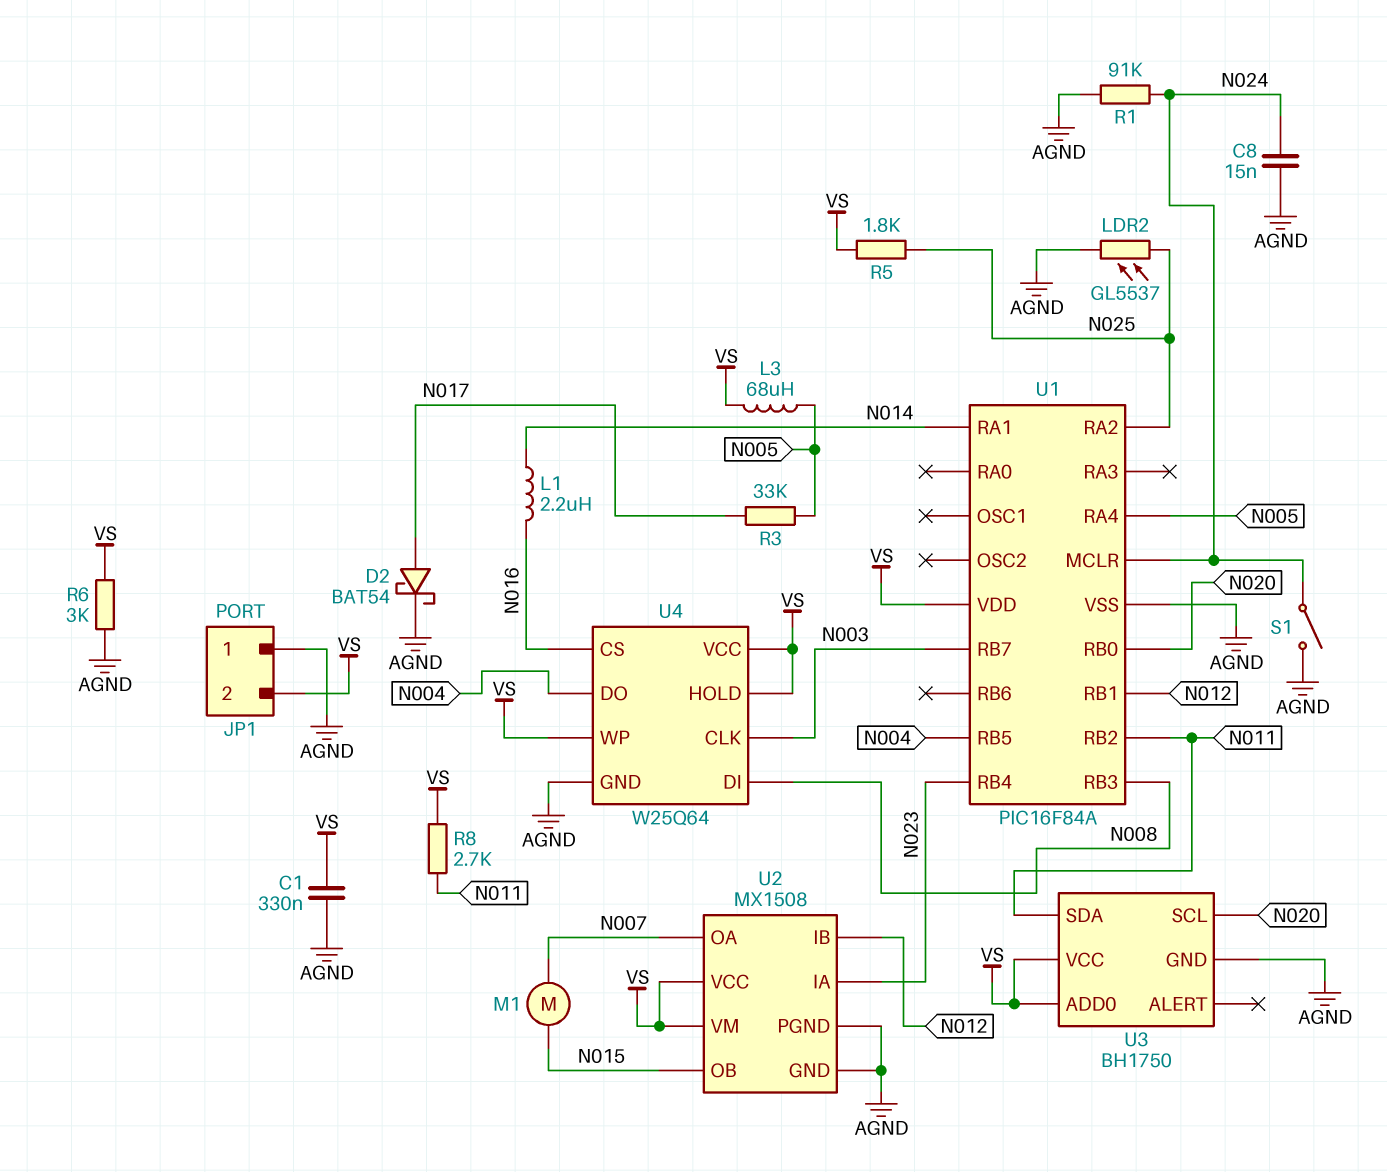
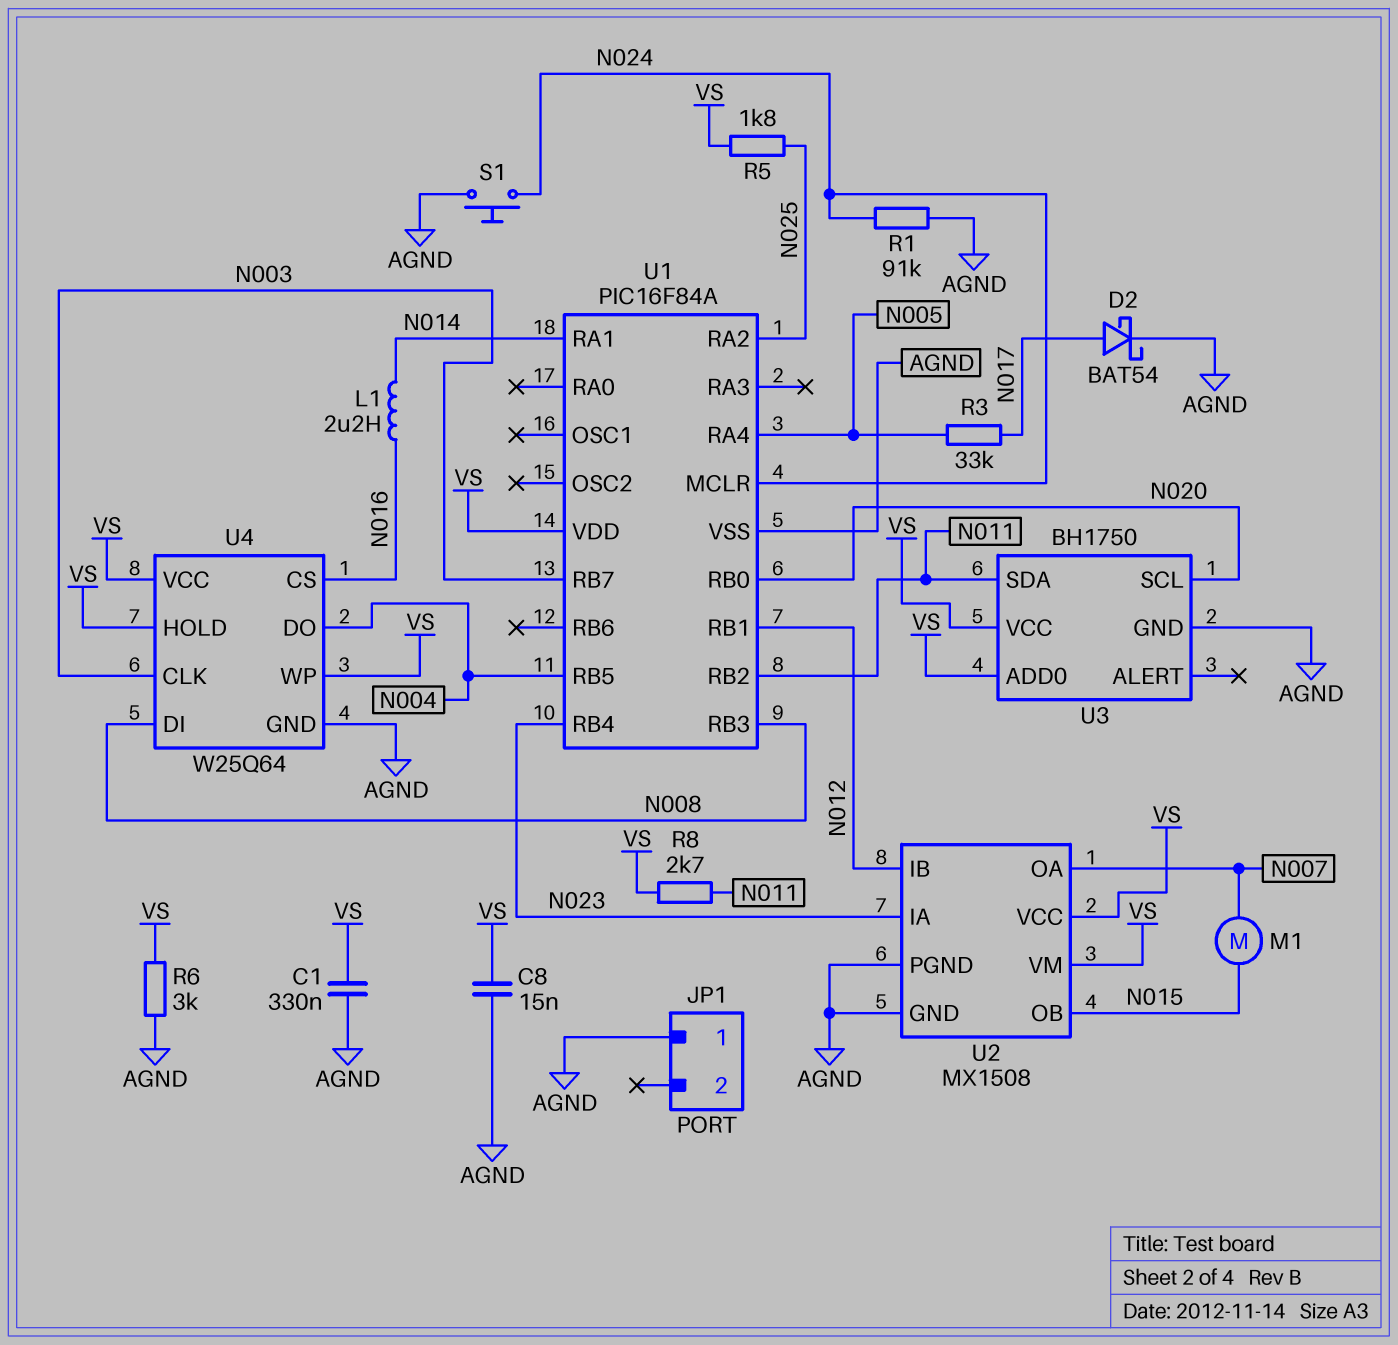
C8: 15nF (AGND, N024) -> 15nF (AGND, VS)
JP1 pin 2: VS -> none
L3: 68uH (N005, VS) -> none
LDR2: GL5537 (AGND, N025) -> none
S1: switch (AGND, N024) -> button (AGND, N024)

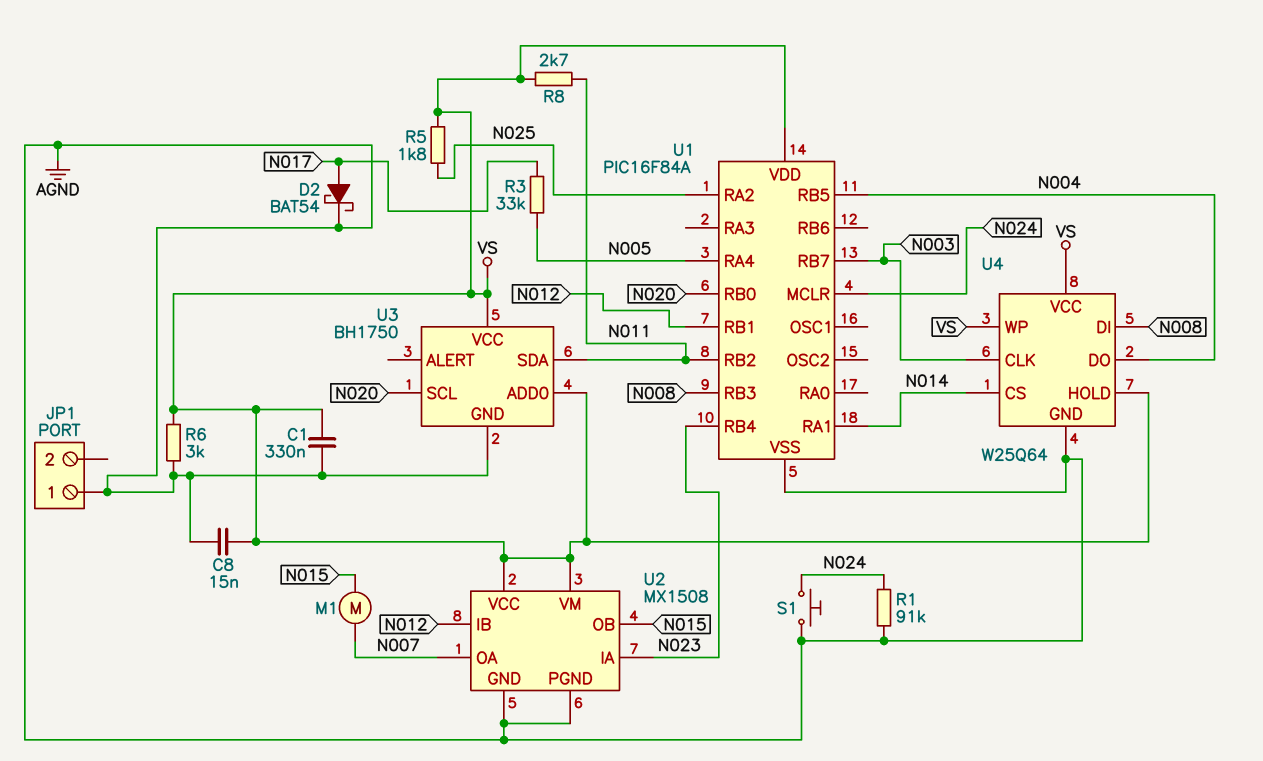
L1: 2.2uH (N014, N016) -> none
U4 pin CS: N016 -> N014

